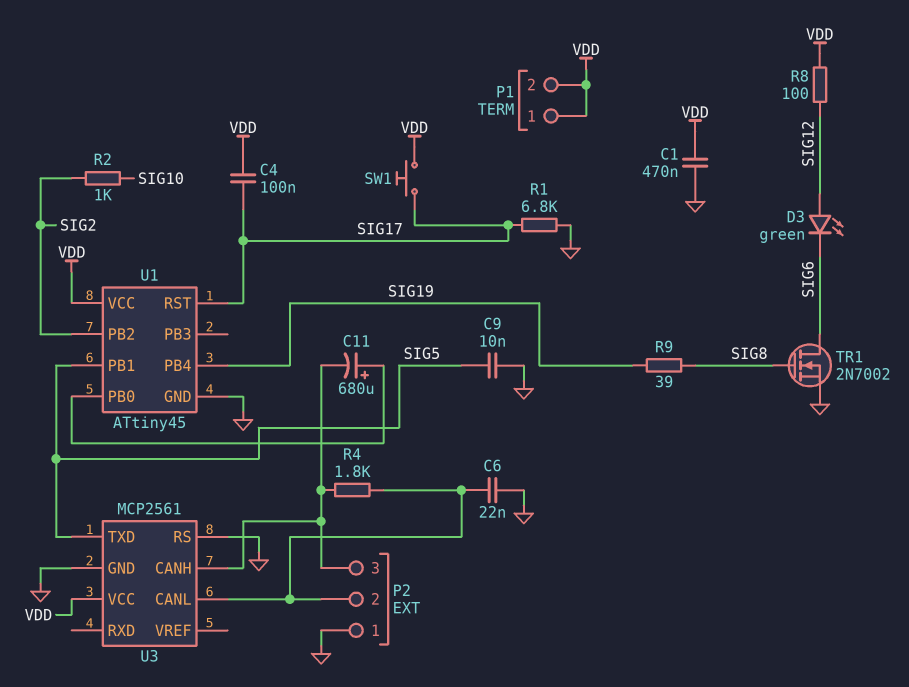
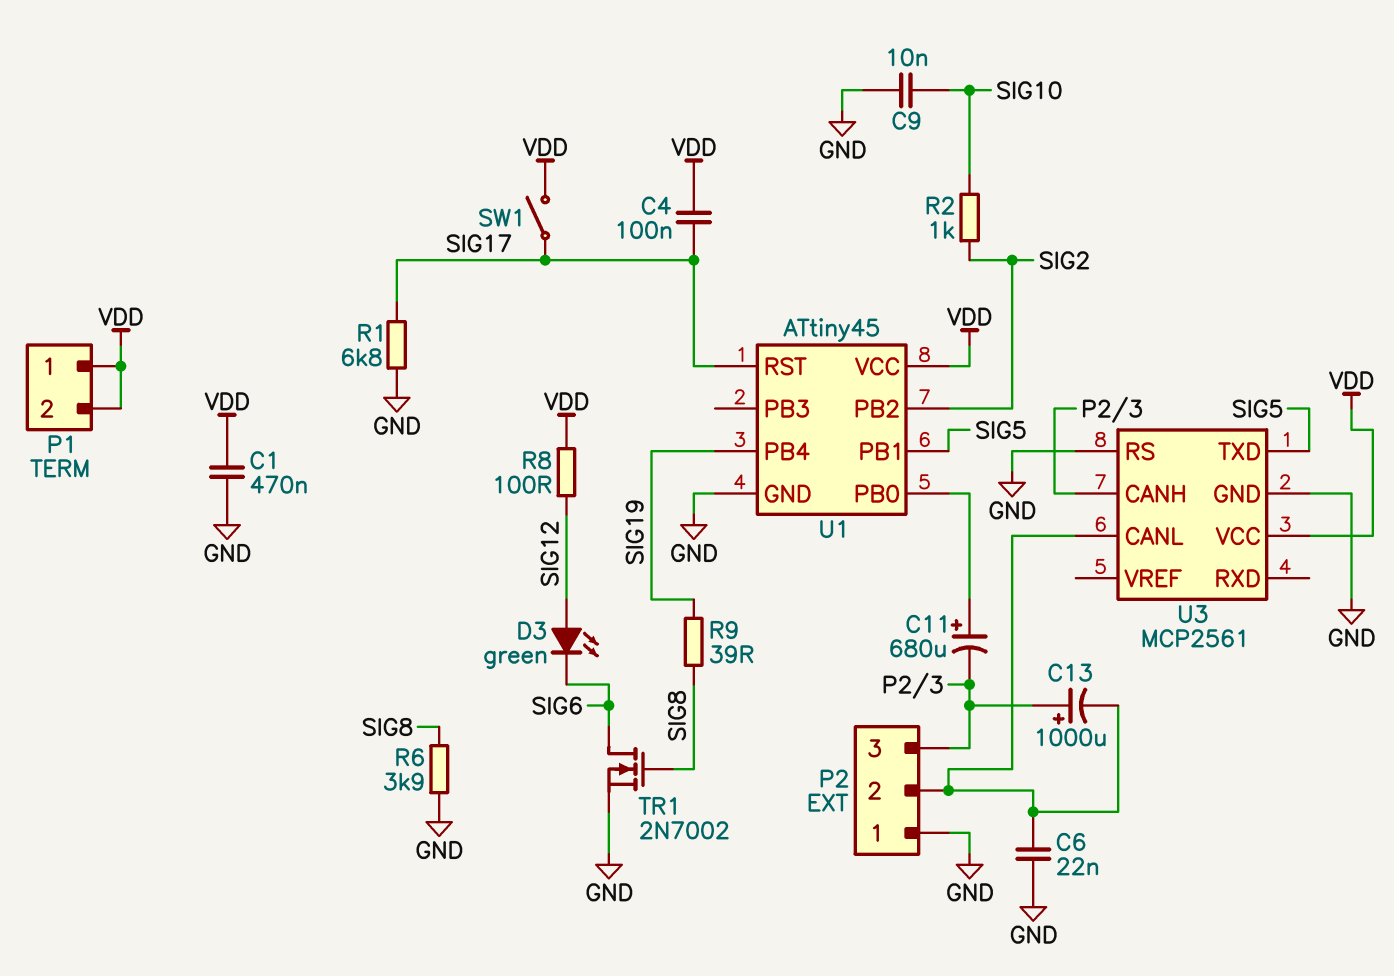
C9: 10nF (GND, SIG5) -> 10nF (GND, SIG10)
C13: none -> 1000uF (plus P2/3, minus P2/2)
R4: 1.8k (P2/2, P2/3) -> none
R6: none -> 3.9k (GND, SIG8)
SW1: button (SIG17, VDD) -> switch (SIG17, VDD)

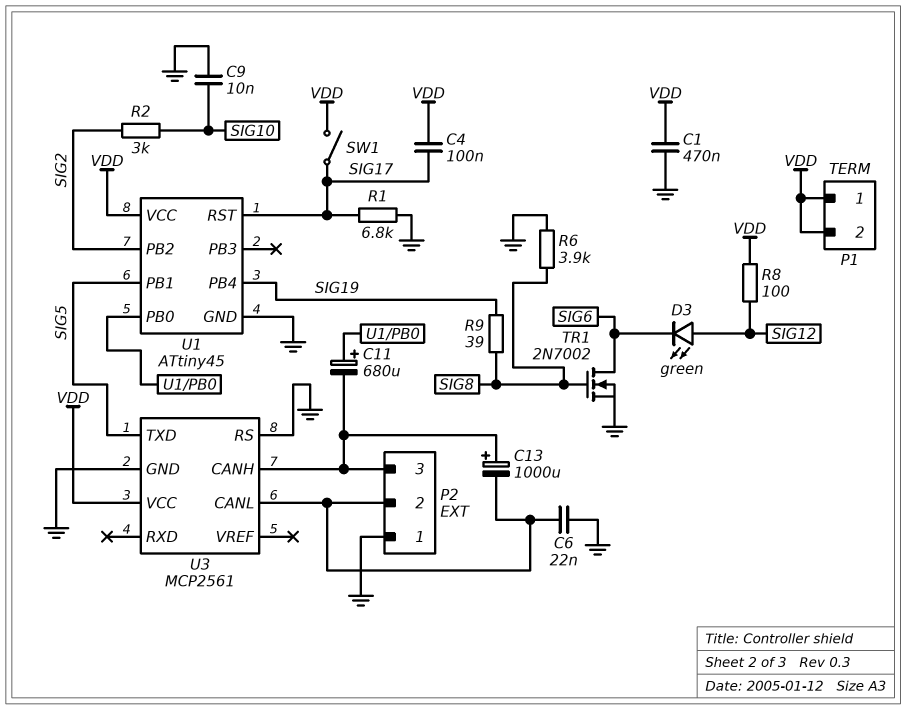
R2: 1k (SIG2, SIG10) -> 3k (SIG2, SIG10)

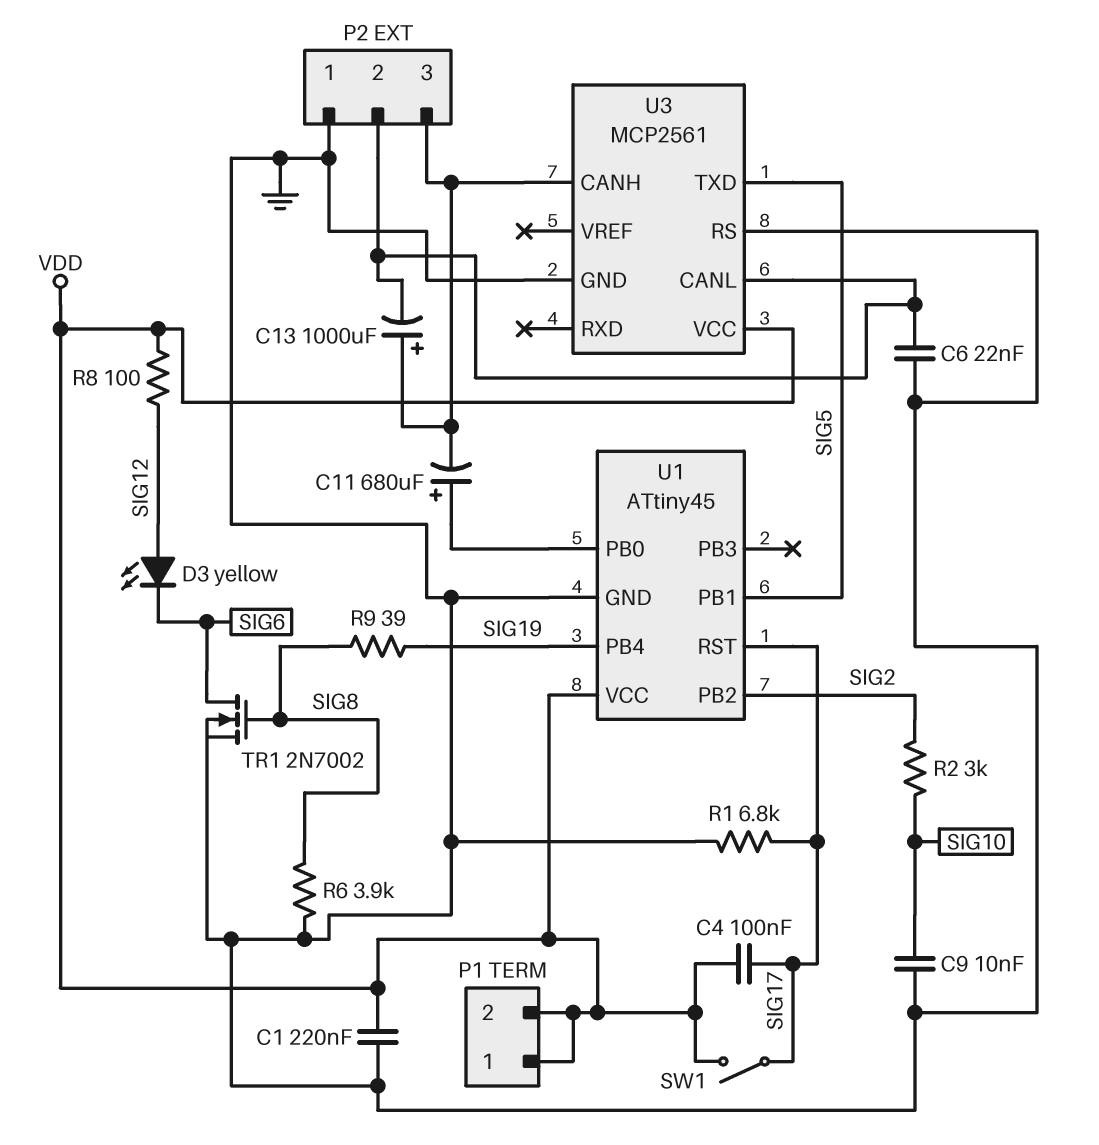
C1: 470nF (GND, VDD) -> 220nF (GND, VDD)
D3: LED green (A SIG12, K SIG6) -> LED yellow (A SIG12, K SIG6)

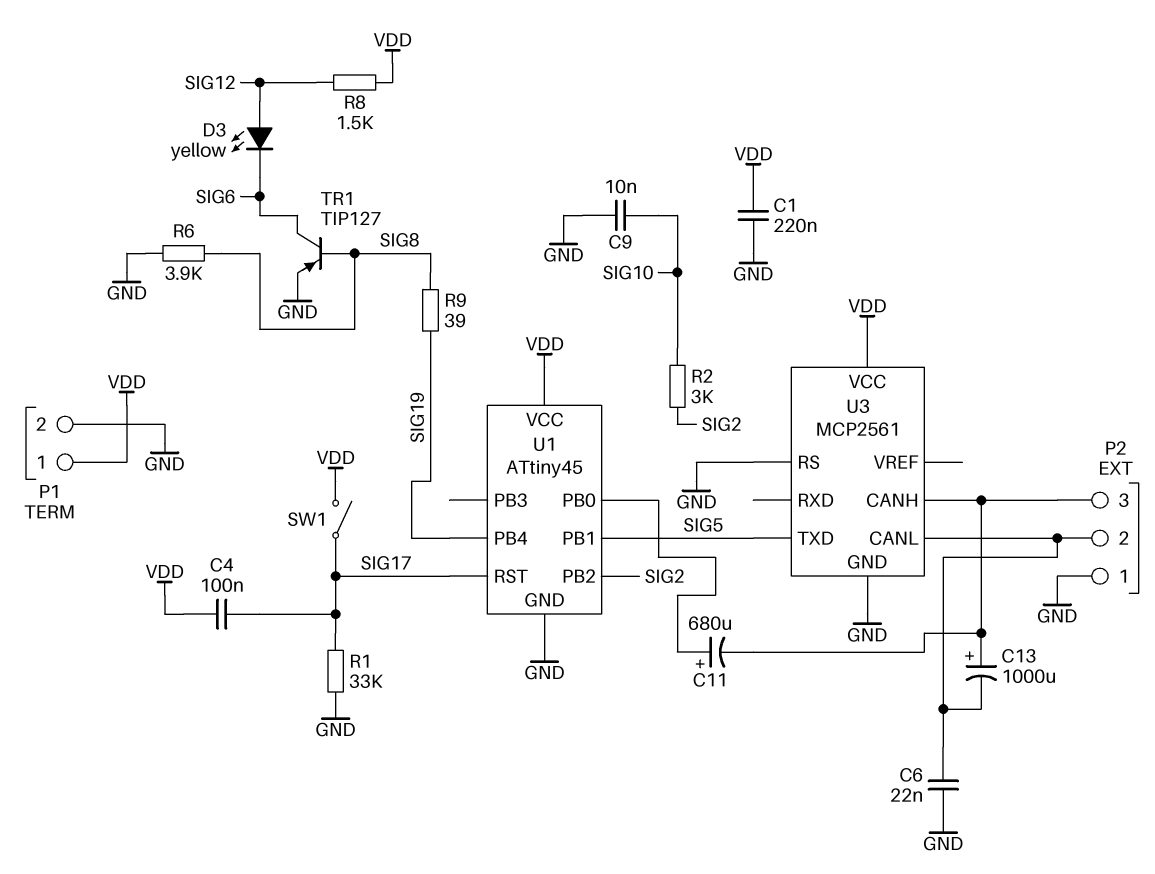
P1 pin 2: VDD -> GND
R1: 6.8k (GND, SIG17) -> 33k (GND, SIG17)
R8: 100 (SIG12, VDD) -> 1.5k (SIG12, VDD)
TR1: NMOS 2N7002 (G SIG8, D SIG6, S GND) -> PNP TIP127 (B SIG8, C SIG6, E GND)

